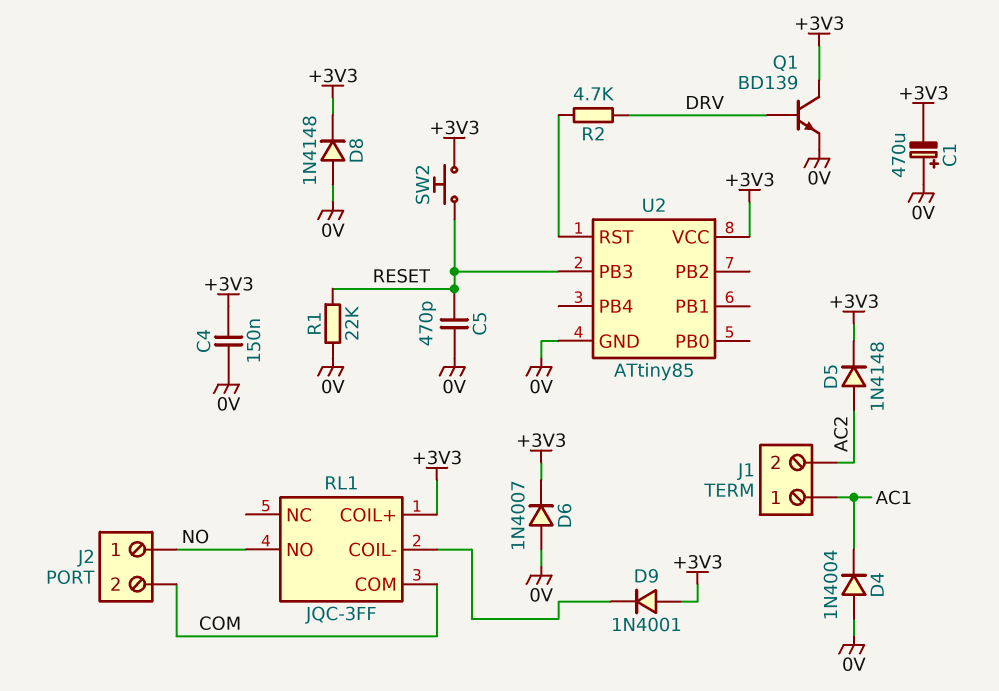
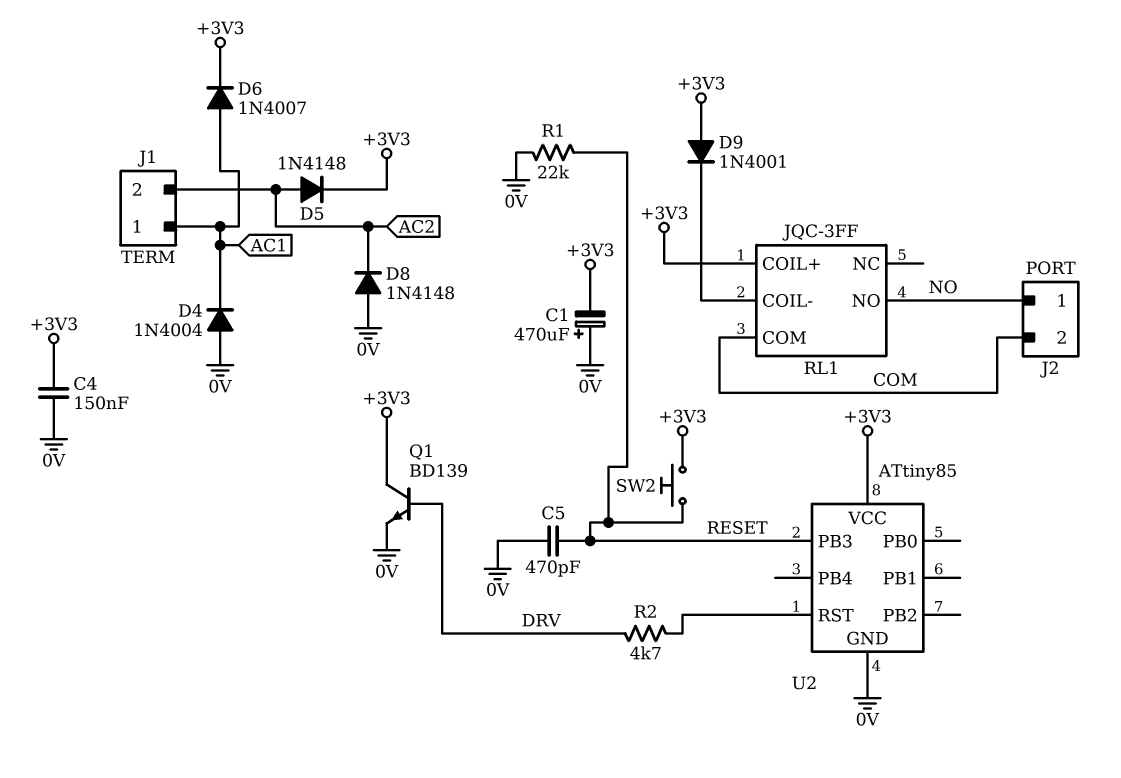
D6: diode 1N4007 (A 0V, K +3V3) -> diode 1N4007 (A AC1, K +3V3)
D8: diode 1N4148 (A 0V, K +3V3) -> diode 1N4148 (A 0V, K AC2)

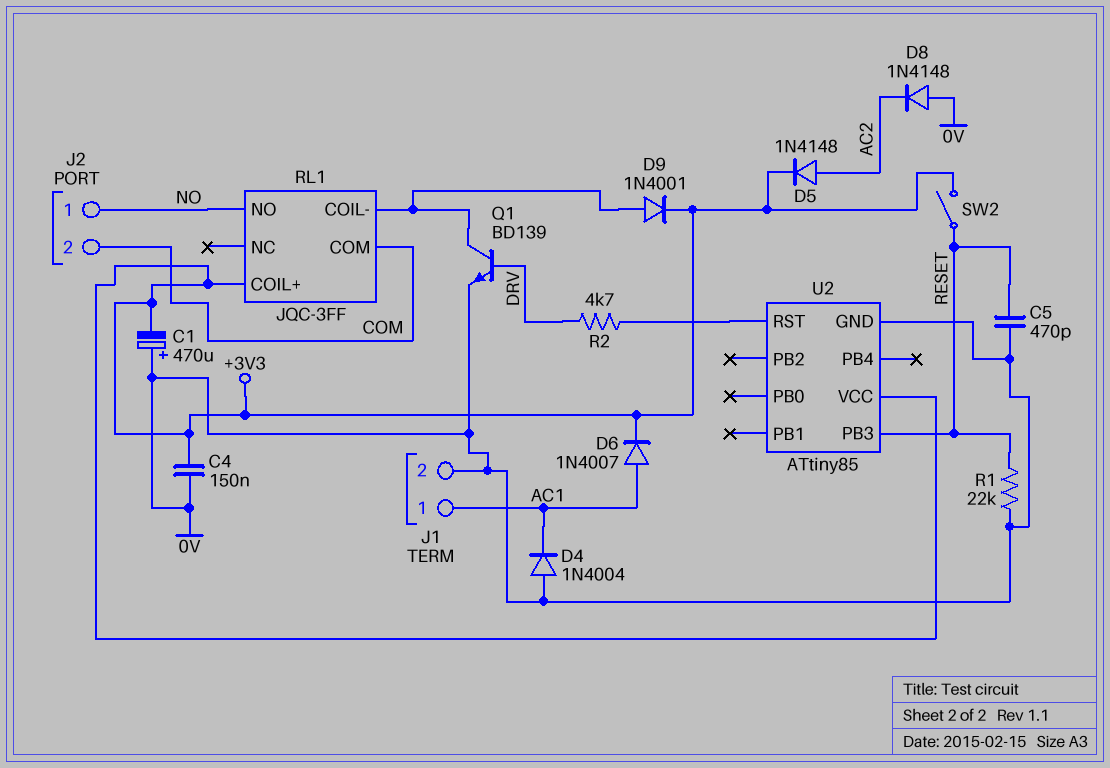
D9: diode 1N4001 (A +3V3, K RL1/COIL-) -> diode 1N4001 (A RL1/COIL-, K +3V3)
J1 pin 2: AC2 -> 0V
Q1: NPN BD139 (B DRV, C +3V3, E 0V) -> NPN BD139 (B DRV, C RL1/COIL-, E 0V)
SW2: button (+3V3, RESET) -> switch (+3V3, RESET)

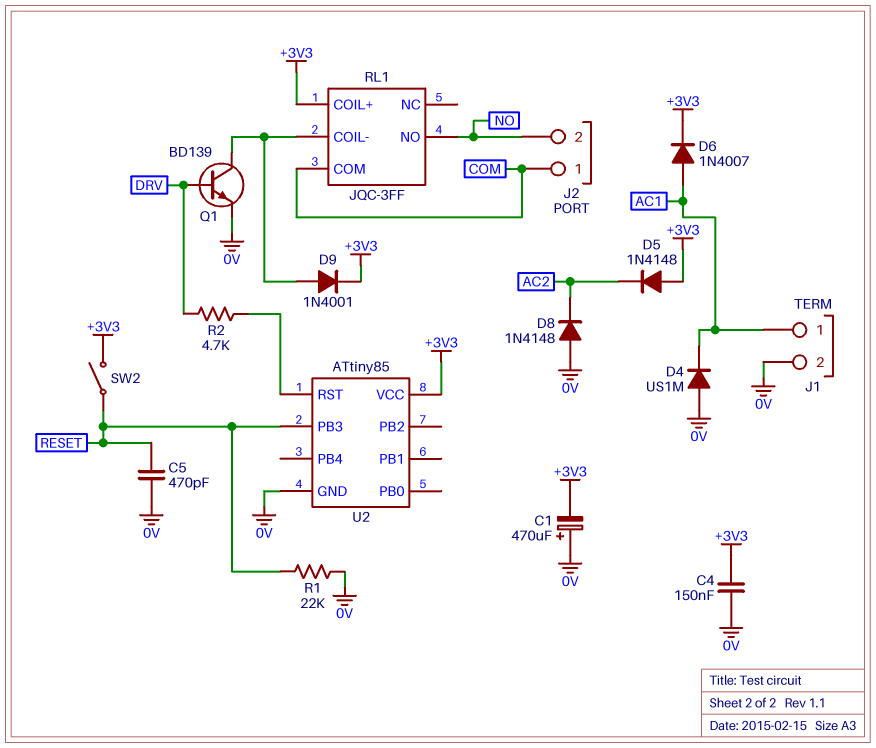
D4: diode 1N4004 (A 0V, K AC1) -> diode US1M (A 0V, K AC1)
D5: diode 1N4148 (A AC2, K +3V3) -> diode 1N4148 (A +3V3, K AC2)
J2 pin 1: NO -> COM
J2 pin 2: COM -> NO

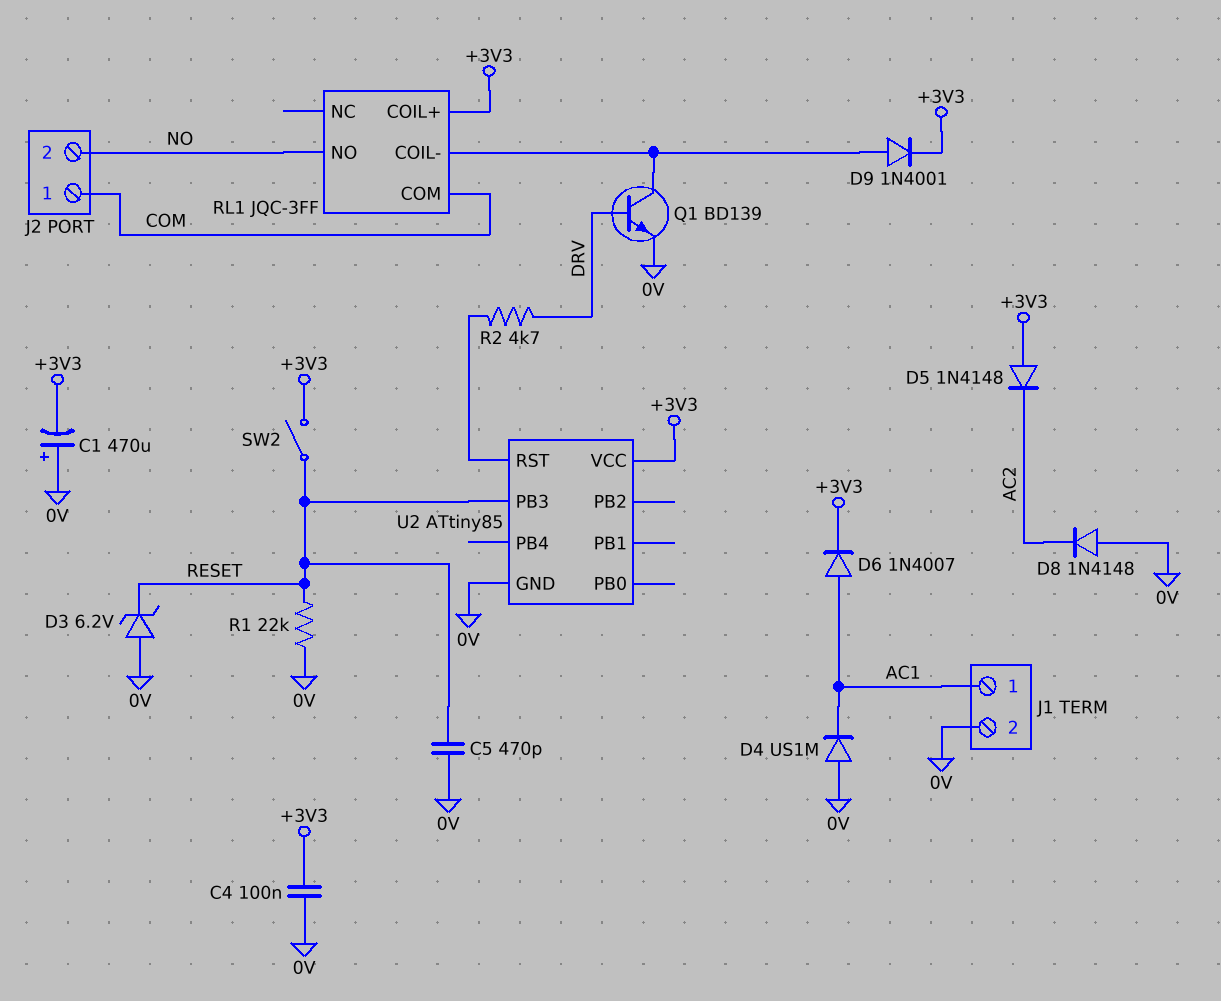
C4: 150nF (+3V3, 0V) -> 100nF (+3V3, 0V)
D3: none -> zener 6.2V (A 0V, K RESET)

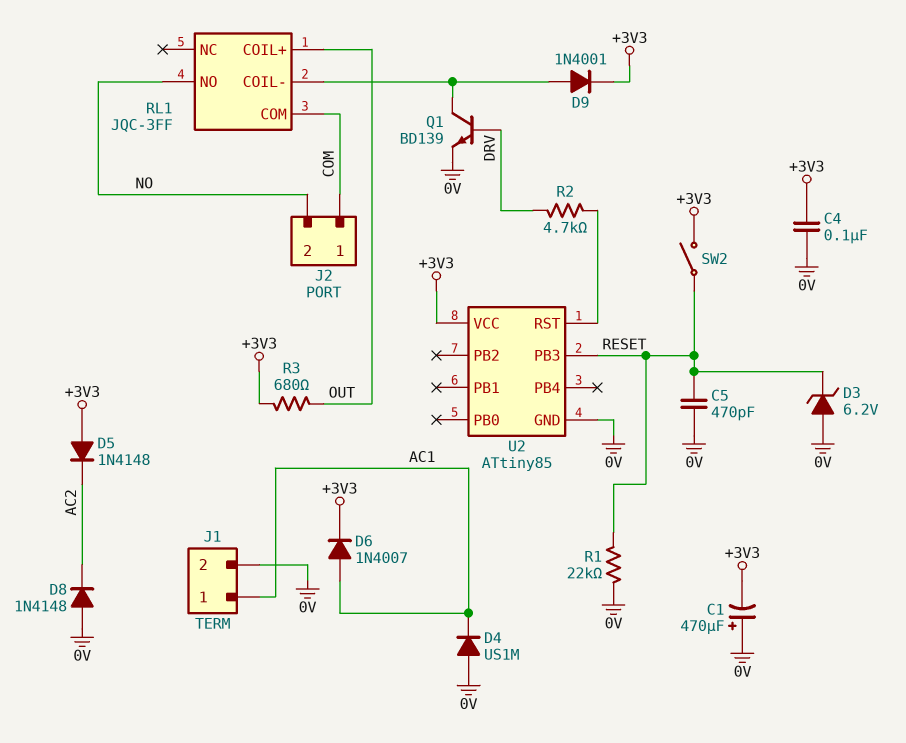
R3: none -> 680 (+3V3, OUT)
RL1 pin COIL+: +3V3 -> OUT

